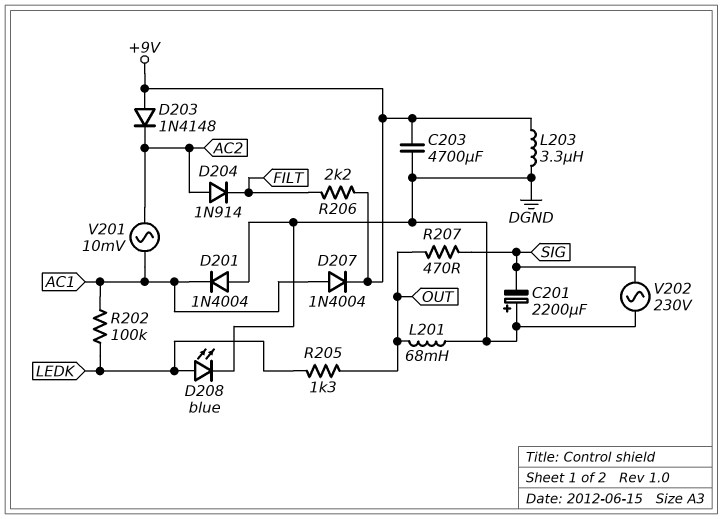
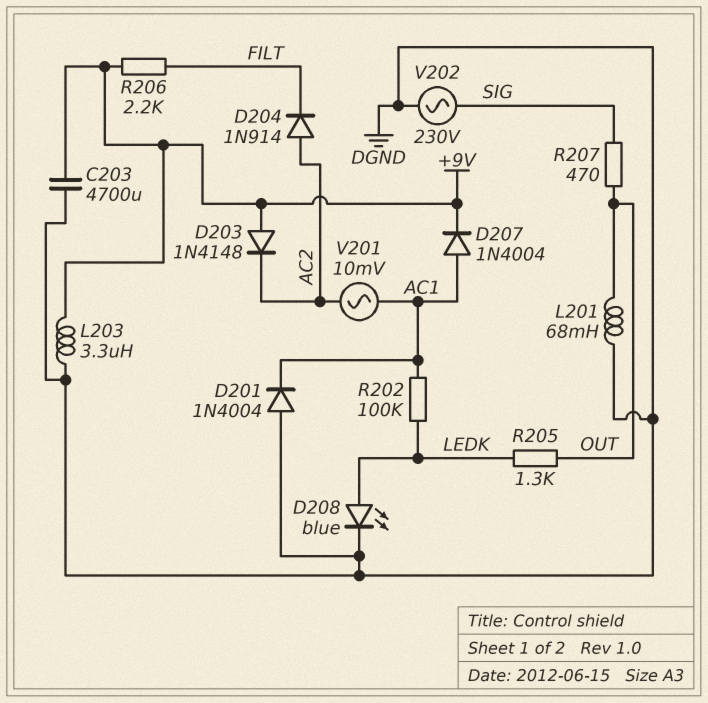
C201: 2200uF (plus DGND, minus SIG) -> none

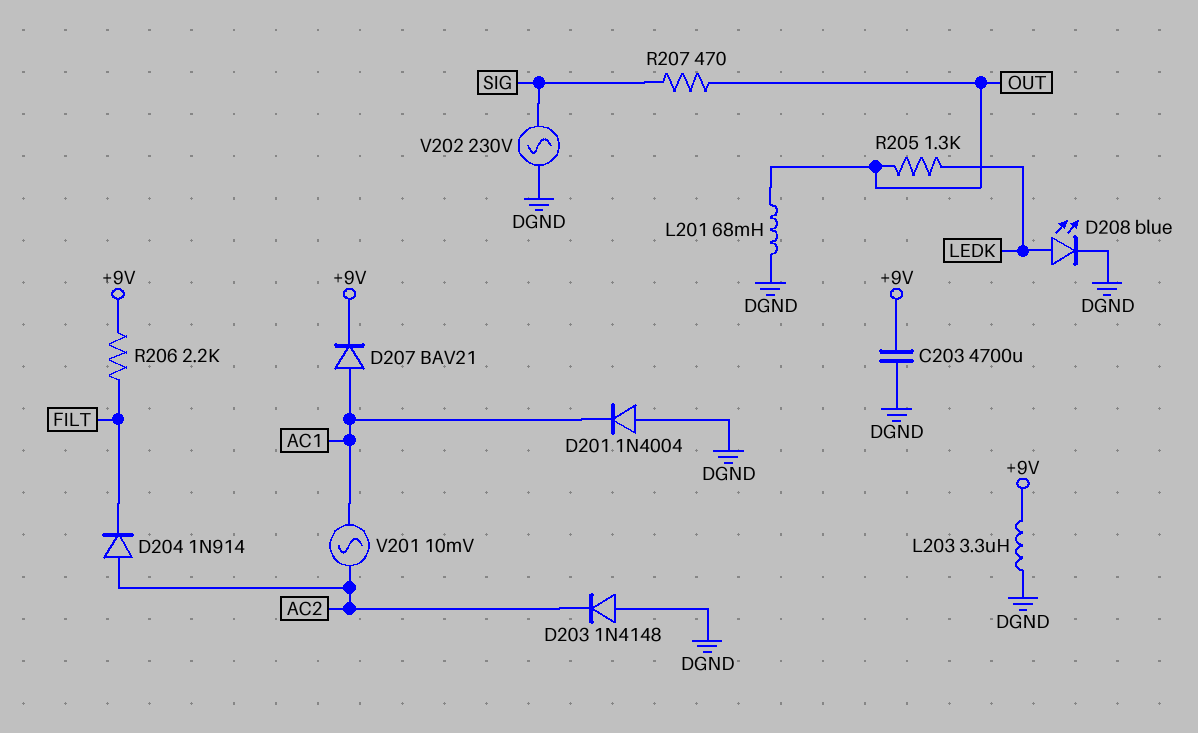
D203: diode 1N4148 (A +9V, K AC2) -> diode 1N4148 (A DGND, K AC2)
D207: diode 1N4004 (A AC1, K +9V) -> diode BAV21 (A AC1, K +9V)
R202: 100k (AC1, LEDK) -> none

